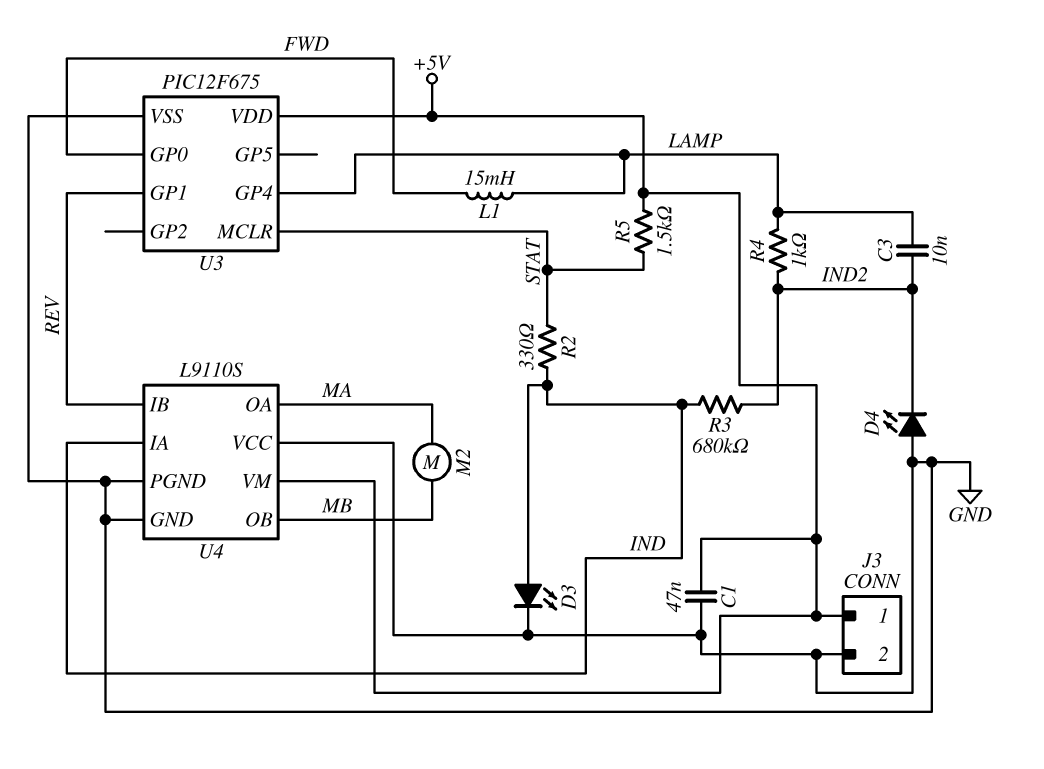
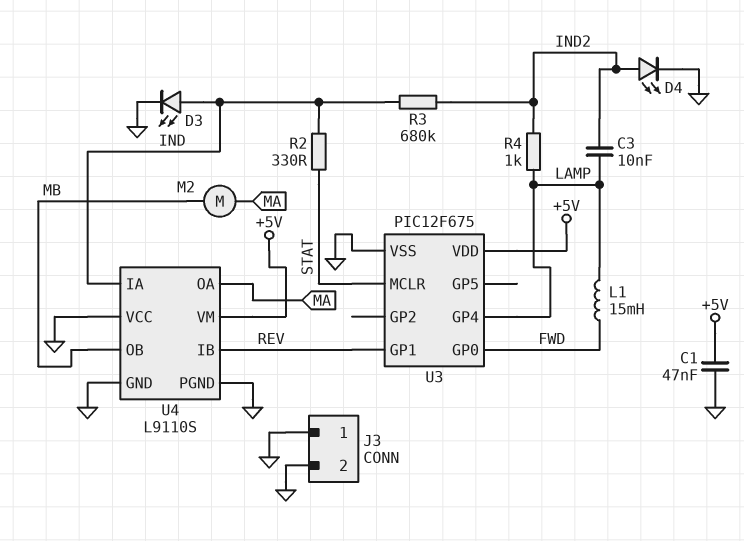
D4: LED (A GND, K IND2) -> LED (A IND2, K GND)
J3 pin 1: +5V -> GND
R5: 1.5k (+5V, STAT) -> none

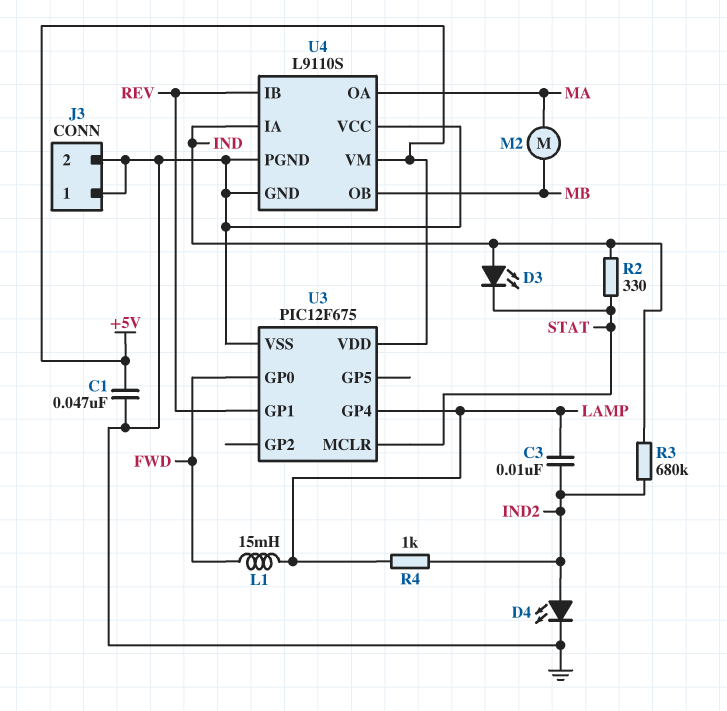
D3: LED (A IND, K GND) -> LED (A IND, K STAT)

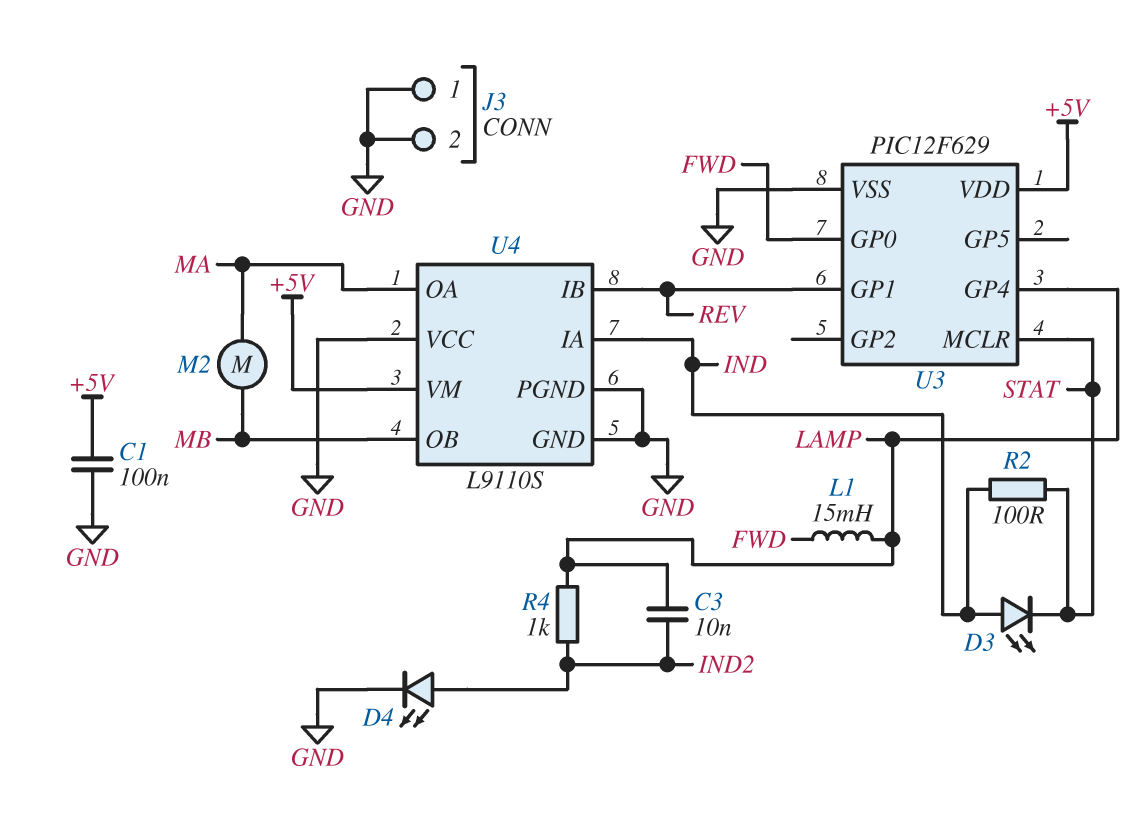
C1: 47nF (+5V, GND) -> 100nF (+5V, GND)
R2: 330 (IND, STAT) -> 100 (IND, STAT)
R3: 680k (IND, IND2) -> none
U3: PIC12F675 -> PIC12F629

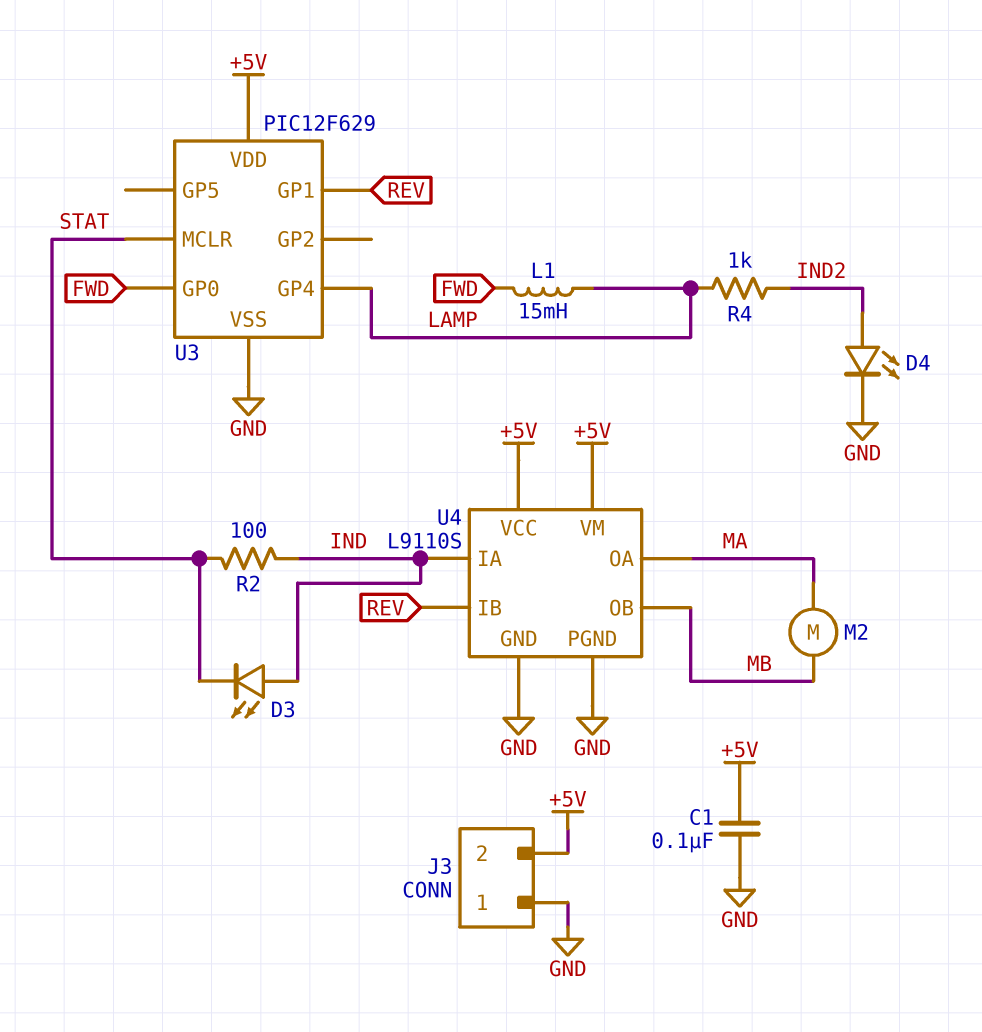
C3: 10nF (IND2, LAMP) -> none
J3 pin 2: GND -> +5V
U4 pin VCC: GND -> +5V

